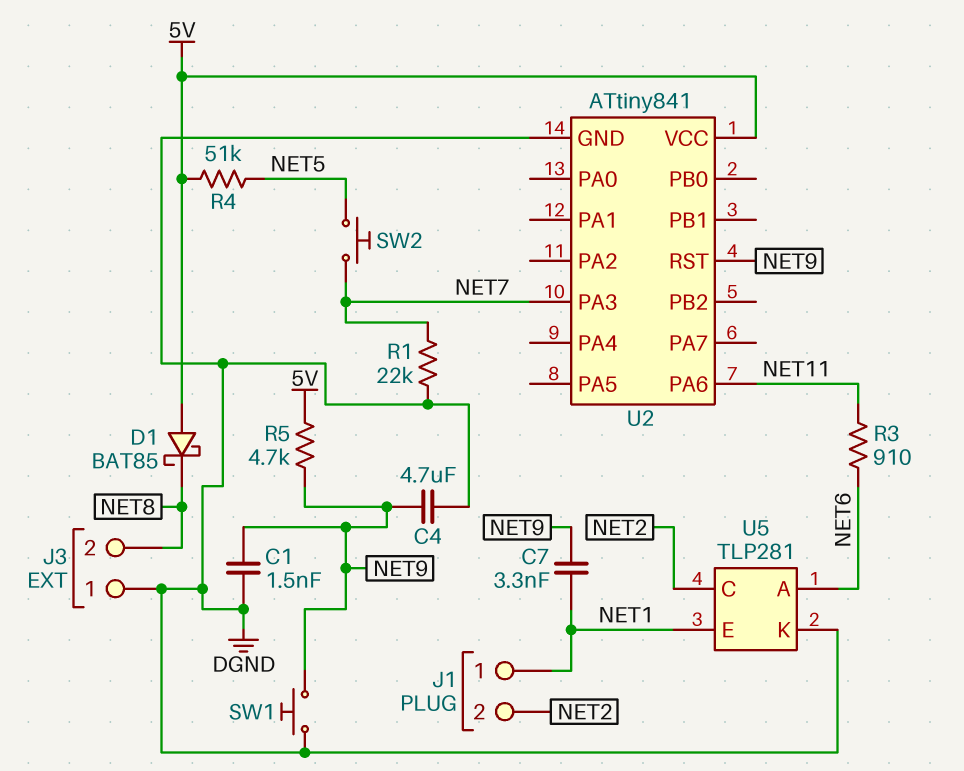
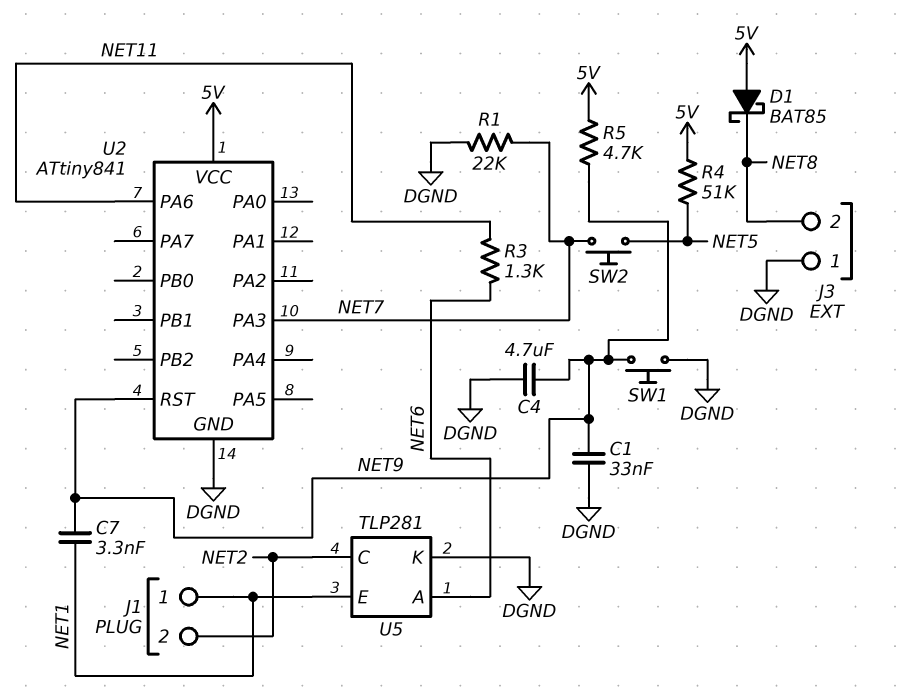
C1: 1.5nF (DGND, NET9) -> 33nF (DGND, NET9)
R3: 910 (NET6, NET11) -> 1.3k (NET6, NET11)

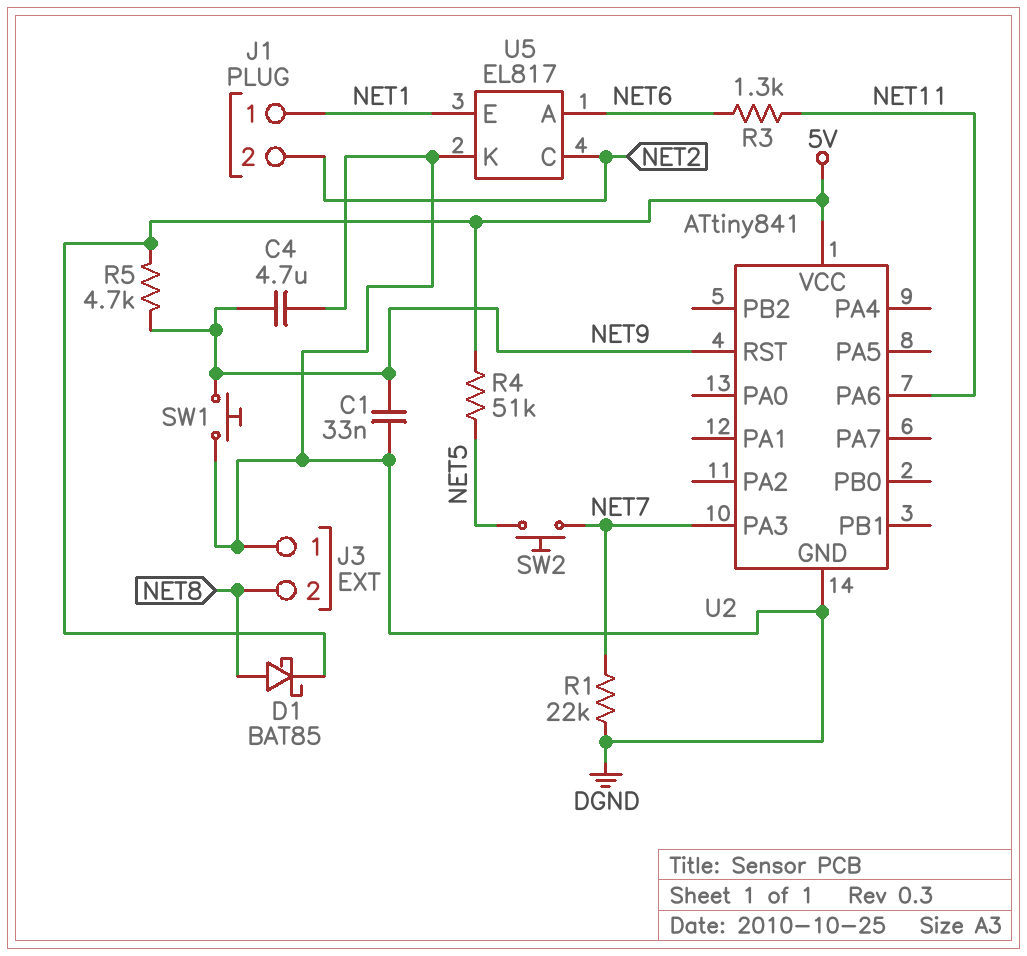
C7: 3.3nF (NET1, NET9) -> none
D1: schottky BAT85 (A 5V, K NET8) -> schottky BAT85 (A NET8, K 5V)
U5: TLP281 -> EL817

